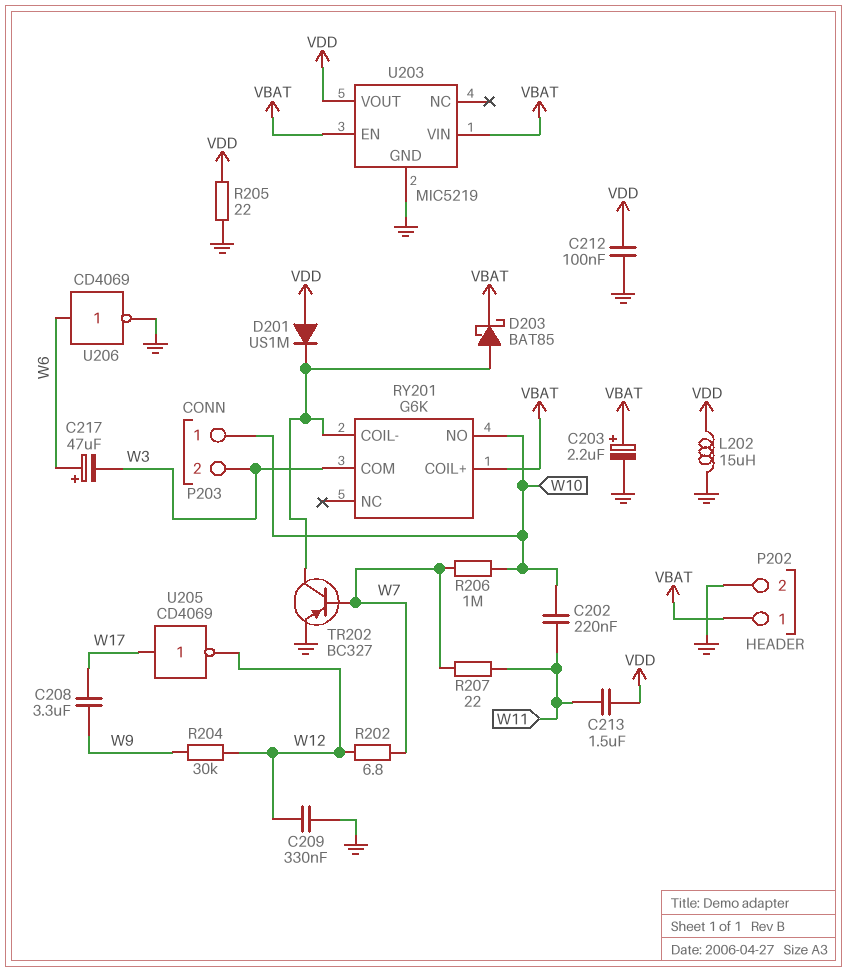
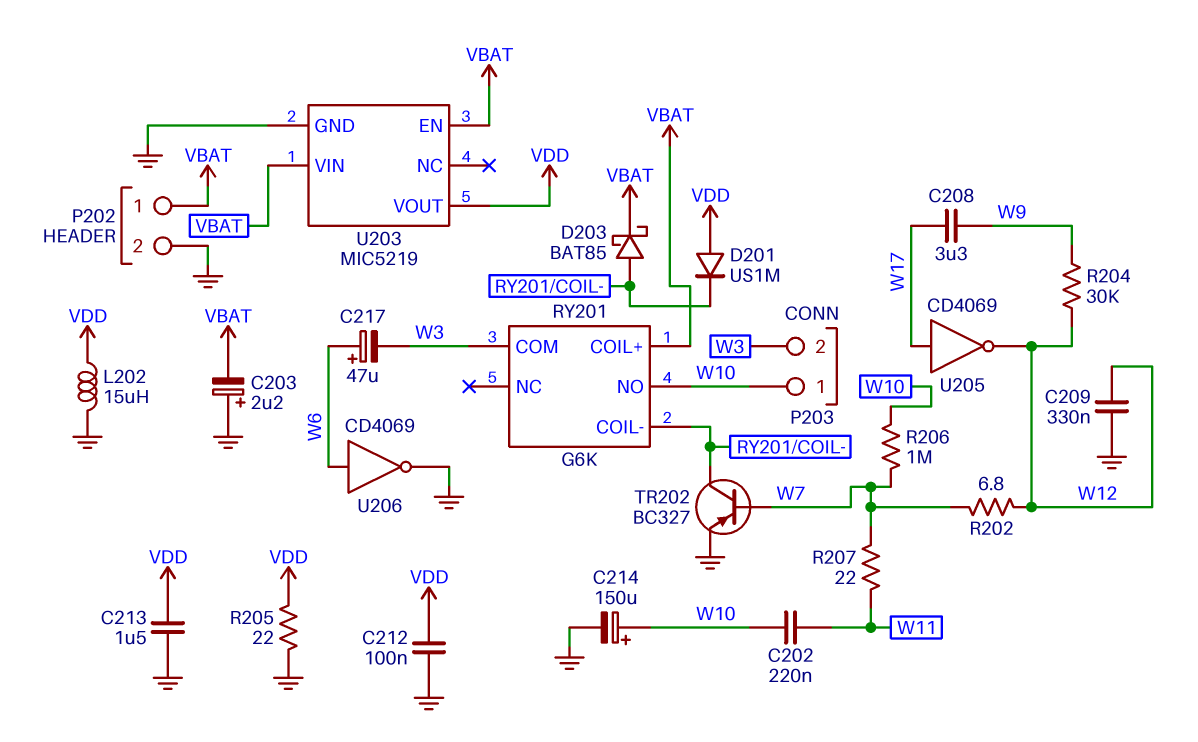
C203: 2.2uF (plus VBAT, minus GND) -> 2.2uF (plus GND, minus VBAT)
C213: 1.5uF (VDD, W11) -> 1.5uF (GND, VDD)
C214: none -> 150uF (plus W10, minus GND)

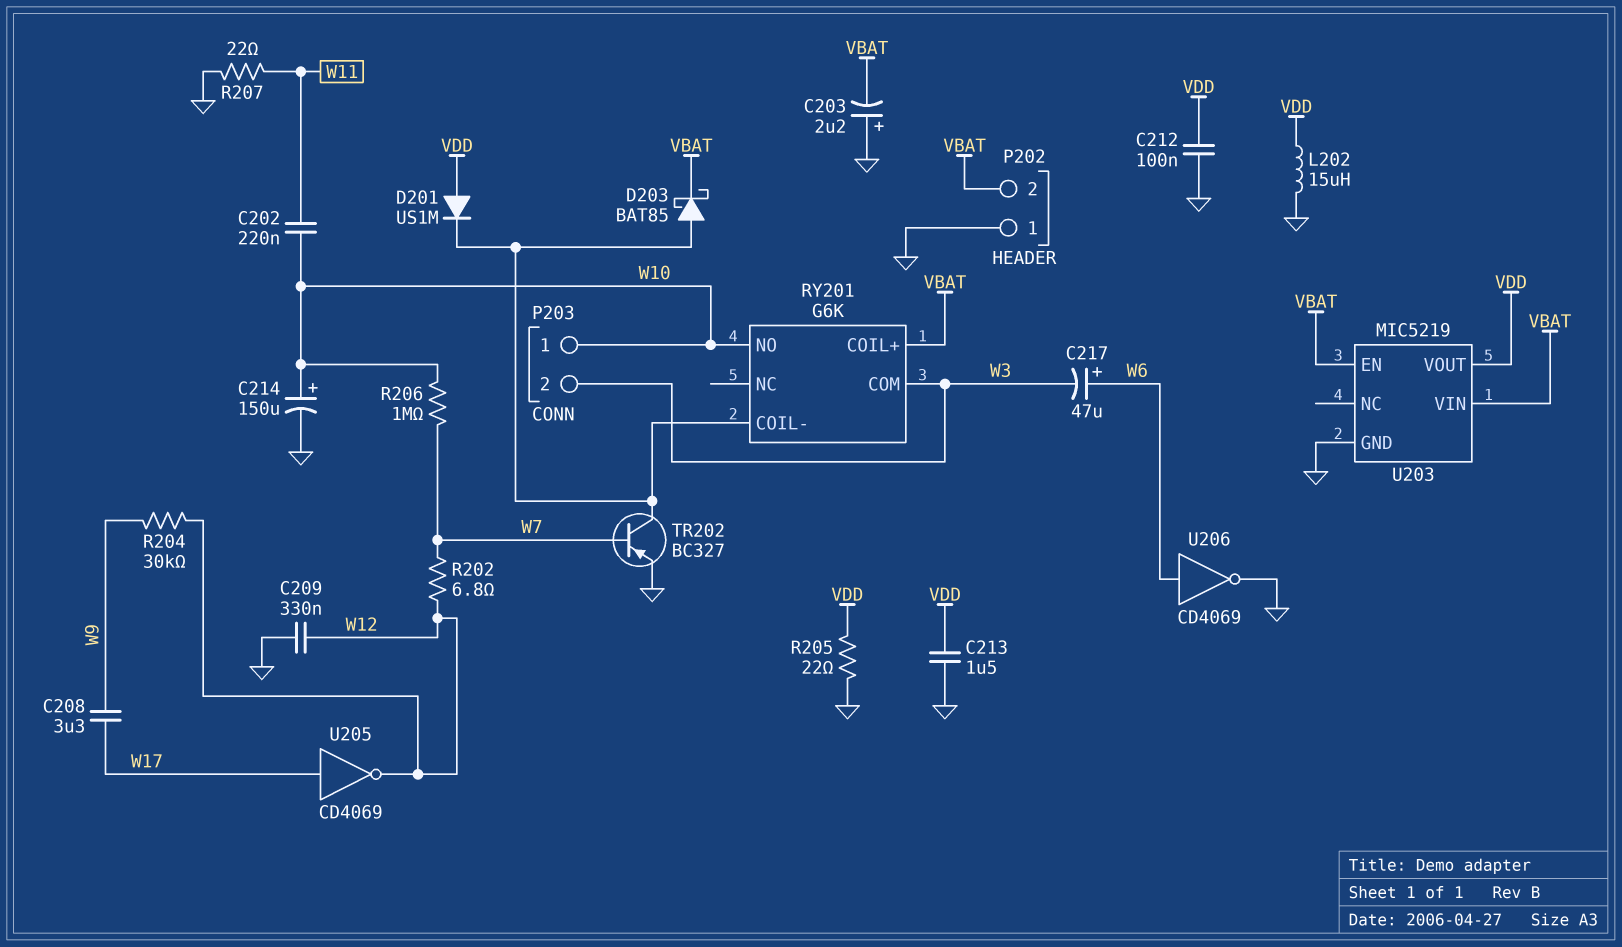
P202 pin 1: VBAT -> GND
P202 pin 2: GND -> VBAT
R207: 22 (W7, W11) -> 22 (GND, W11)

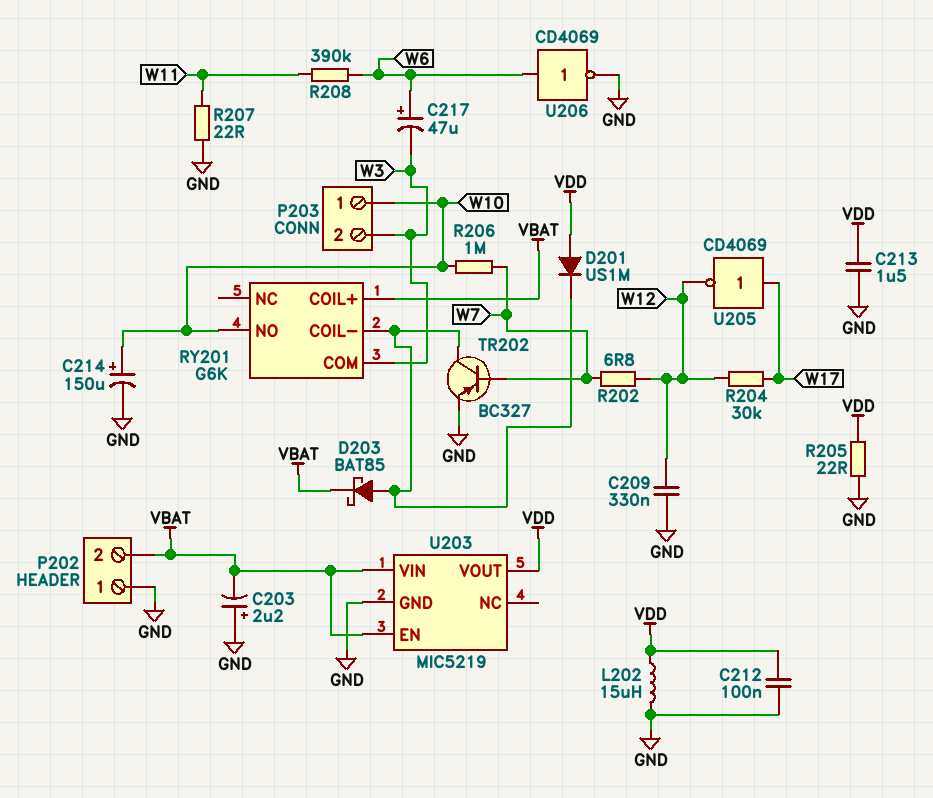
C202: 220nF (W10, W11) -> none
C208: 3.3uF (W9, W17) -> none
R204: 30k (W9, W12) -> 30k (W12, W17)
R208: none -> 390k (W6, W11)

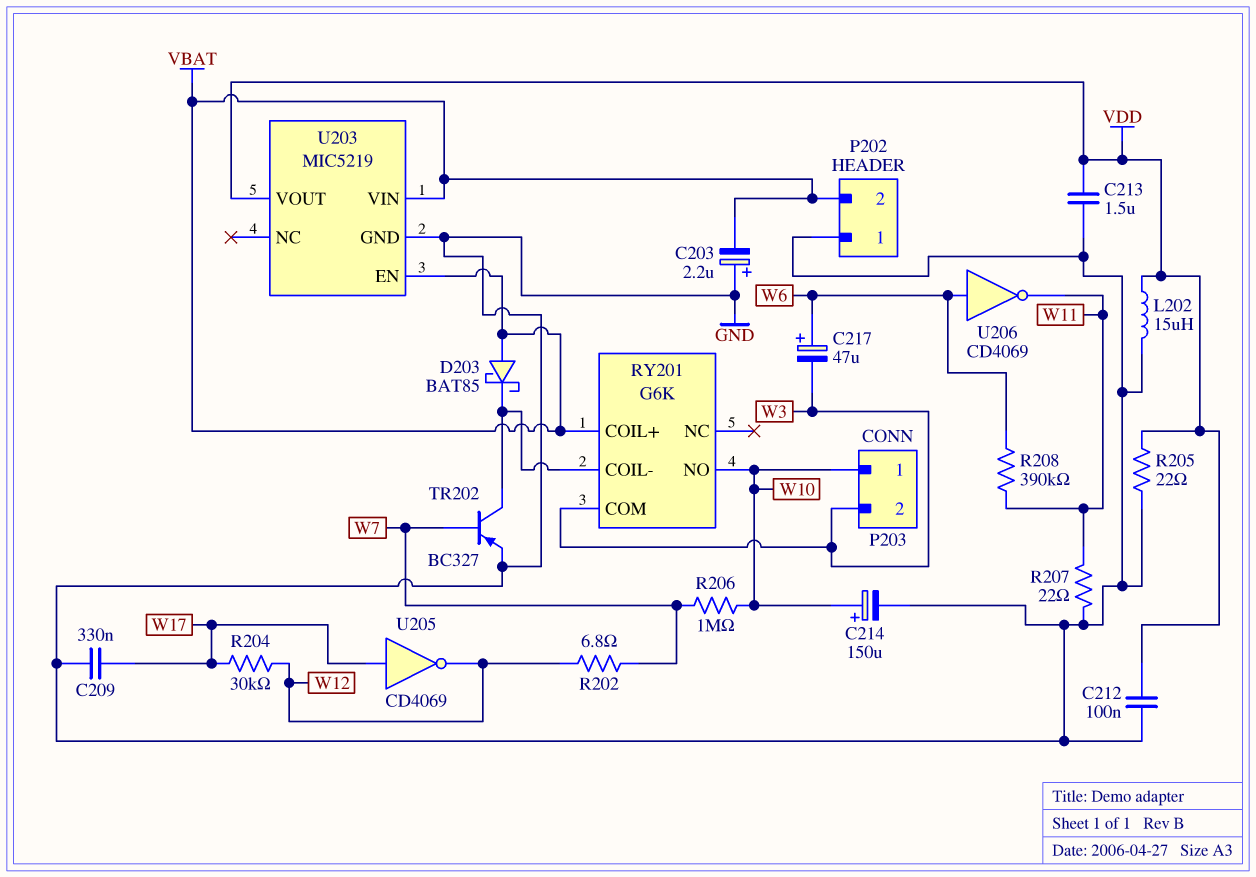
C209: 330nF (GND, W12) -> 330nF (GND, W17)
D201: diode US1M (A VDD, K RY201/COIL-) -> none
D203: schottky BAT85 (A RY201/COIL-, K VBAT) -> schottky BAT85 (A VBAT, K RY201/COIL-)
U206: NOT CD4069 (in W6, out GND) -> NOT CD4069 (in W6, out W11)

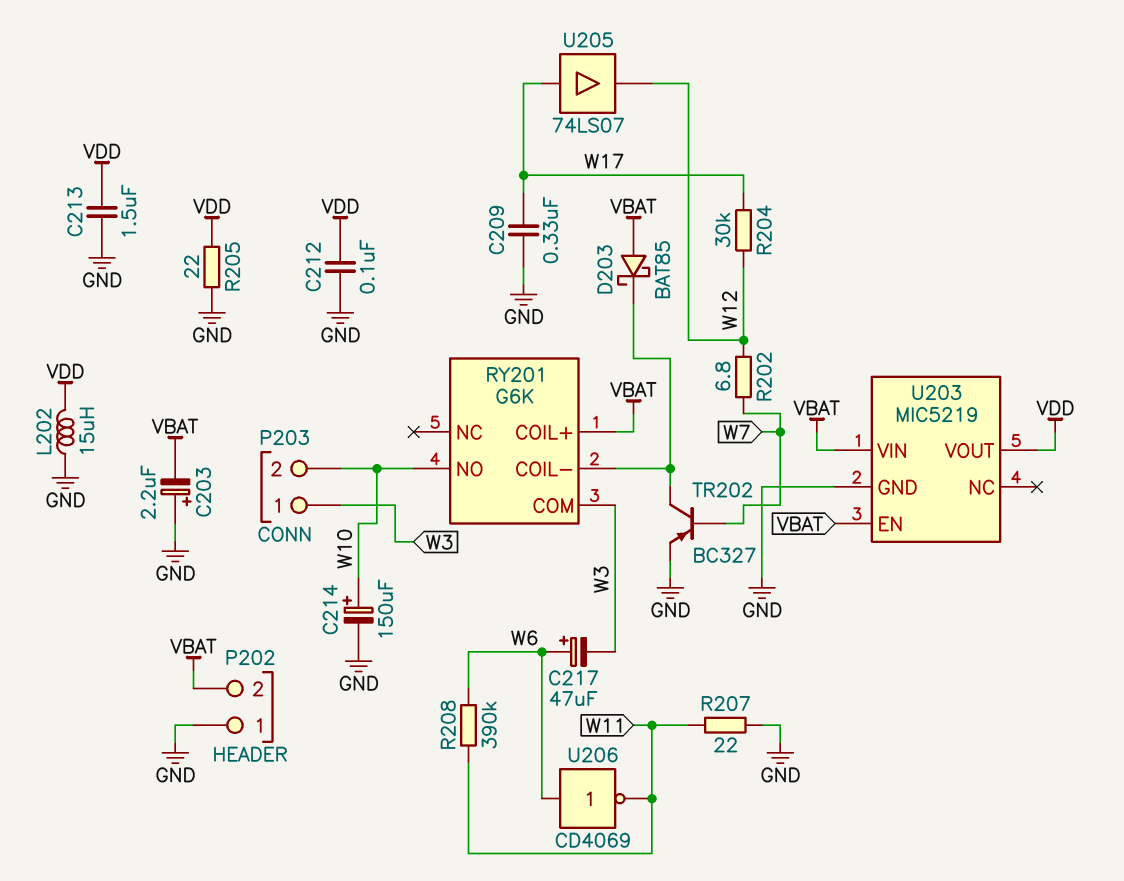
P203 pin 1: W10 -> W3
P203 pin 2: W3 -> W10
R206: 1M (W7, W10) -> none
U205: NOT CD4069 (in W17, out W12) -> buffer 74LS07 (in W17, out W12)

